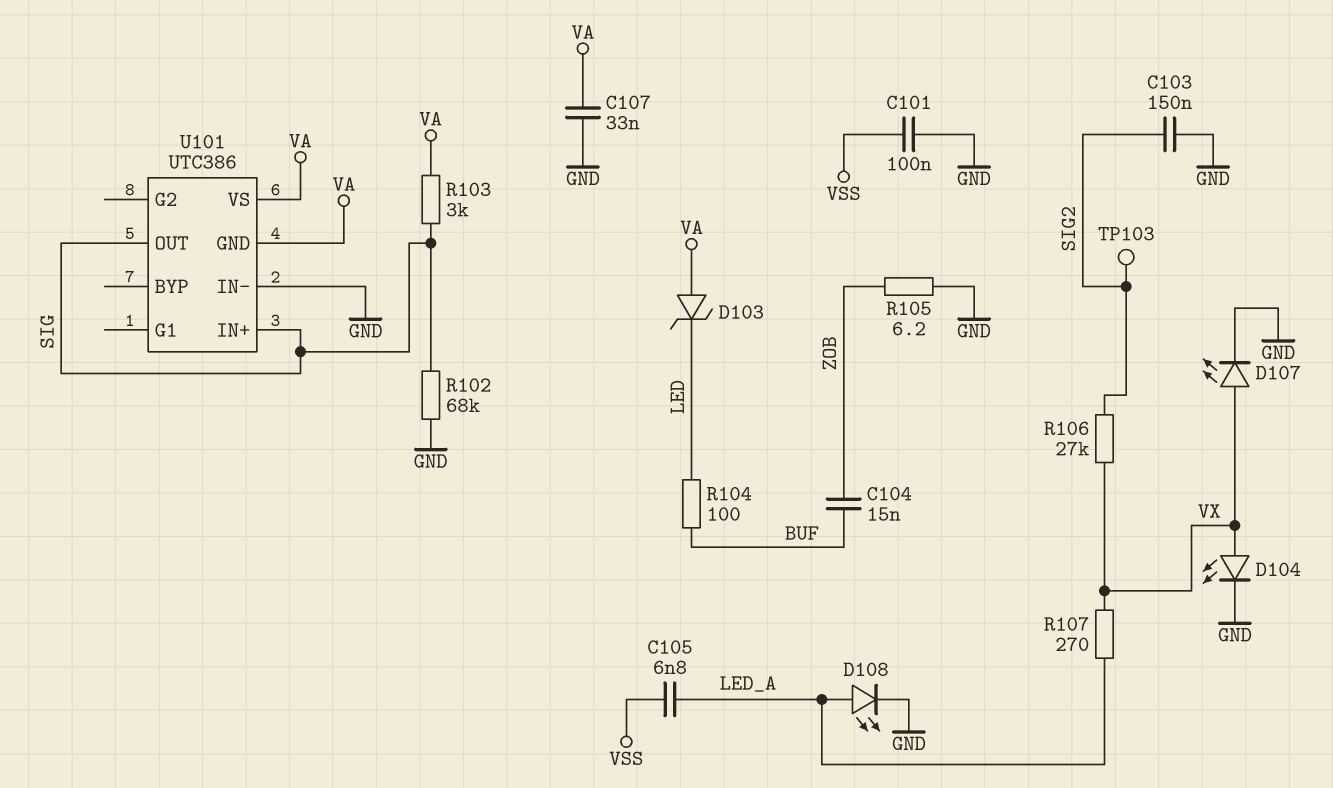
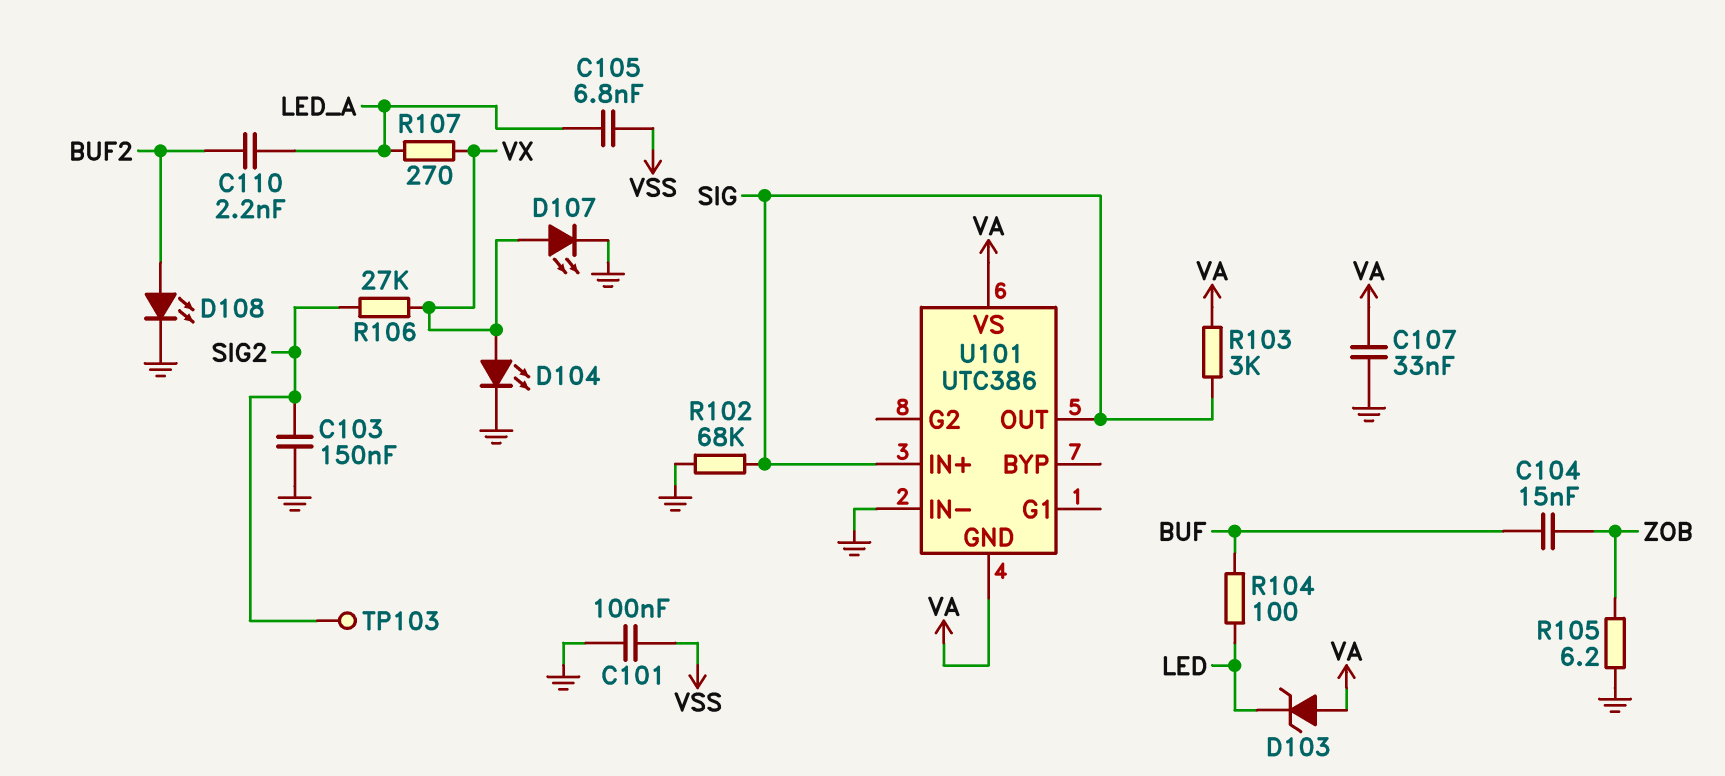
C110: none -> 2.2nF (BUF2, LED_A)
D108: LED (A LED_A, K GND) -> LED (A BUF2, K GND)

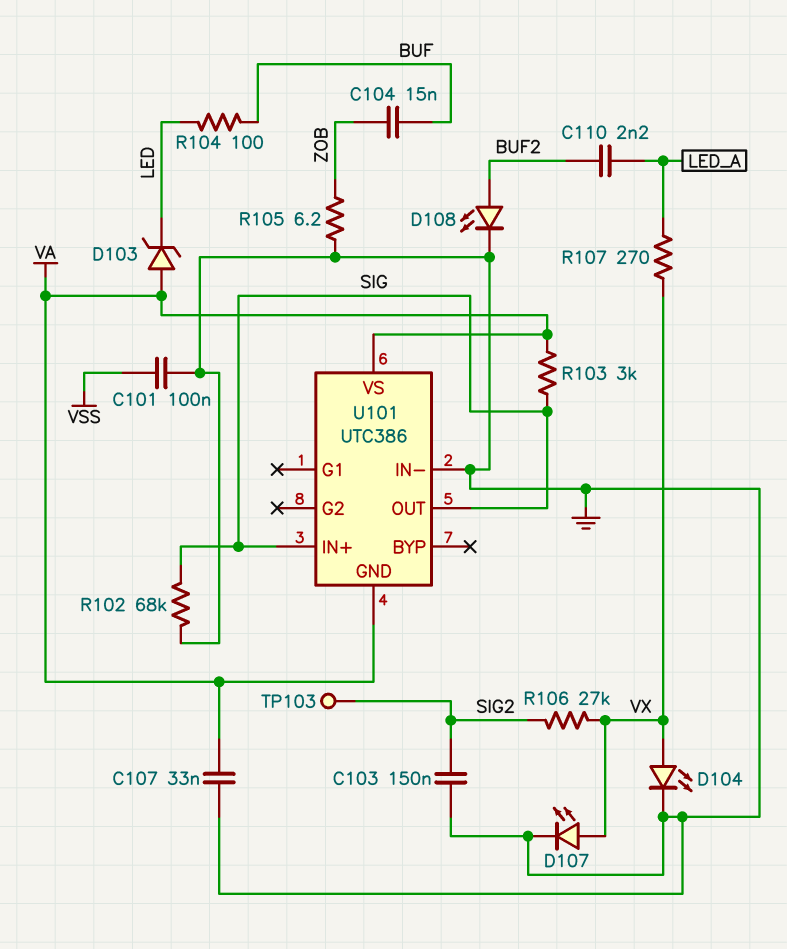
C105: 6.8nF (LED_A, VSS) -> none

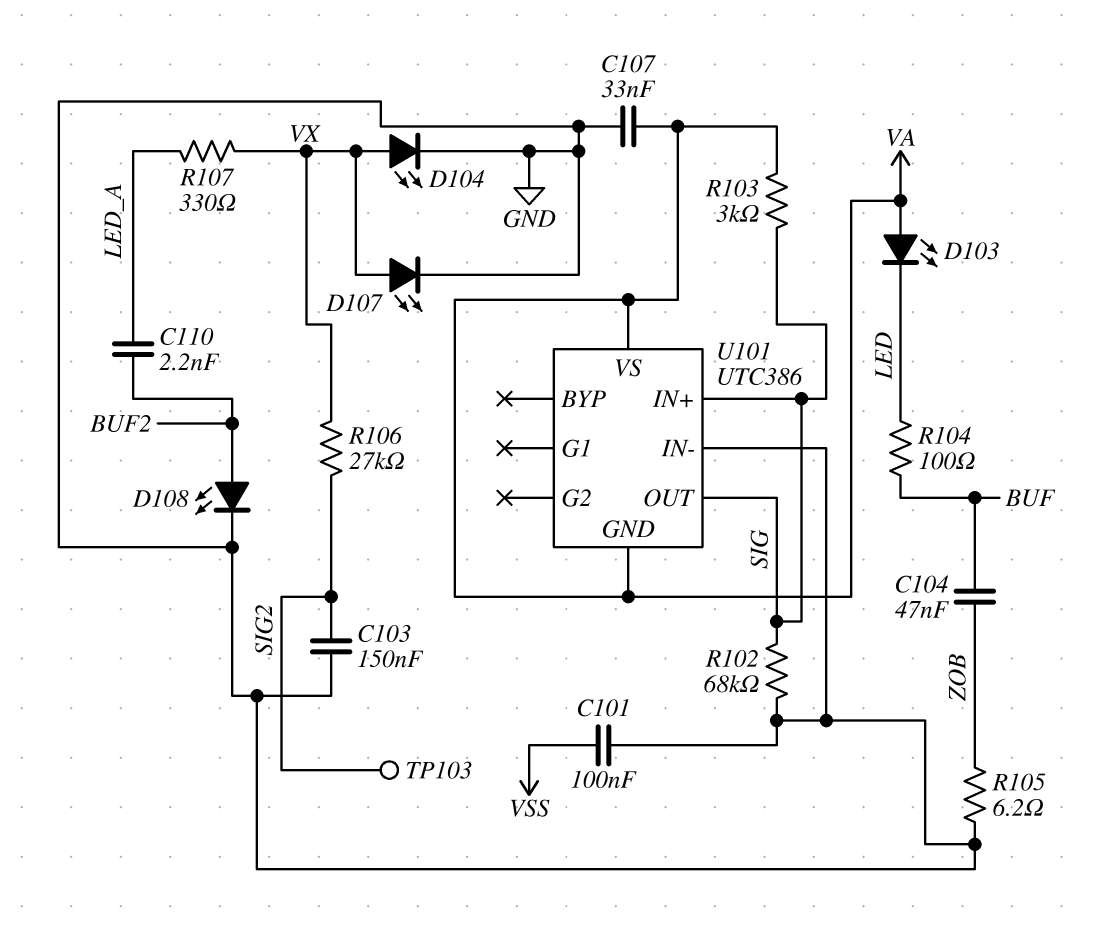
C104: 15nF (BUF, ZOB) -> 47nF (BUF, ZOB)
D103: zener (A VA, K LED) -> LED (A VA, K LED)
R107: 270 (LED_A, VX) -> 330 (LED_A, VX)

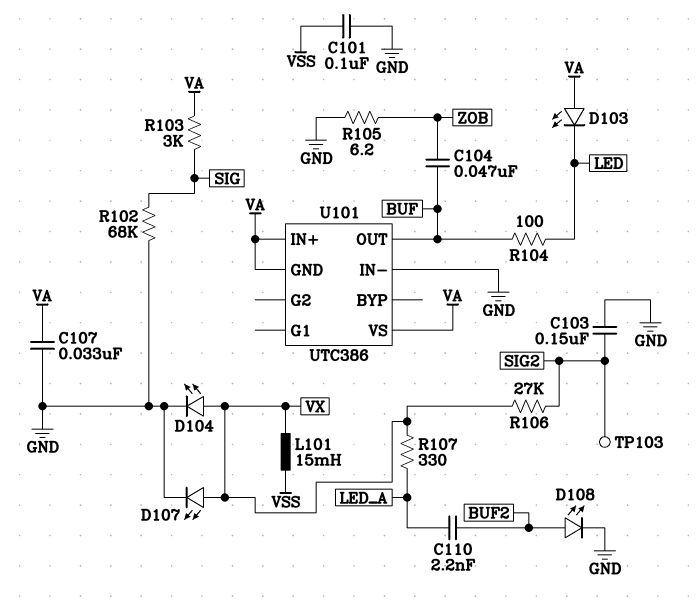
L101: none -> 15mH (VSS, VX)
U101 pin IN+: SIG -> VA
U101 pin OUT: SIG -> BUF

